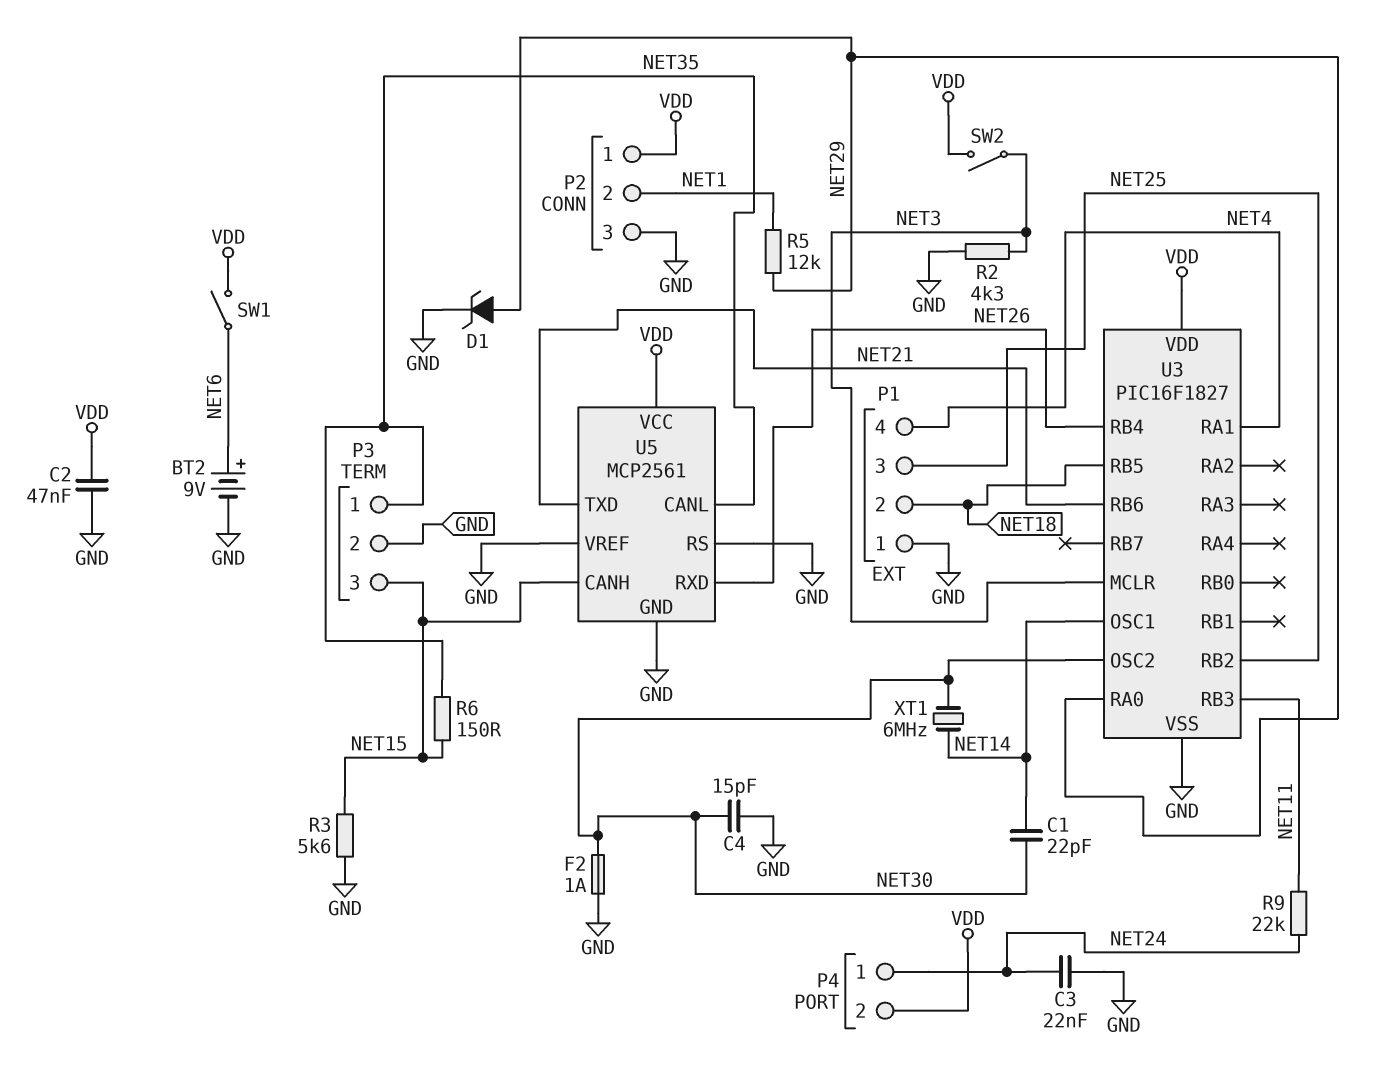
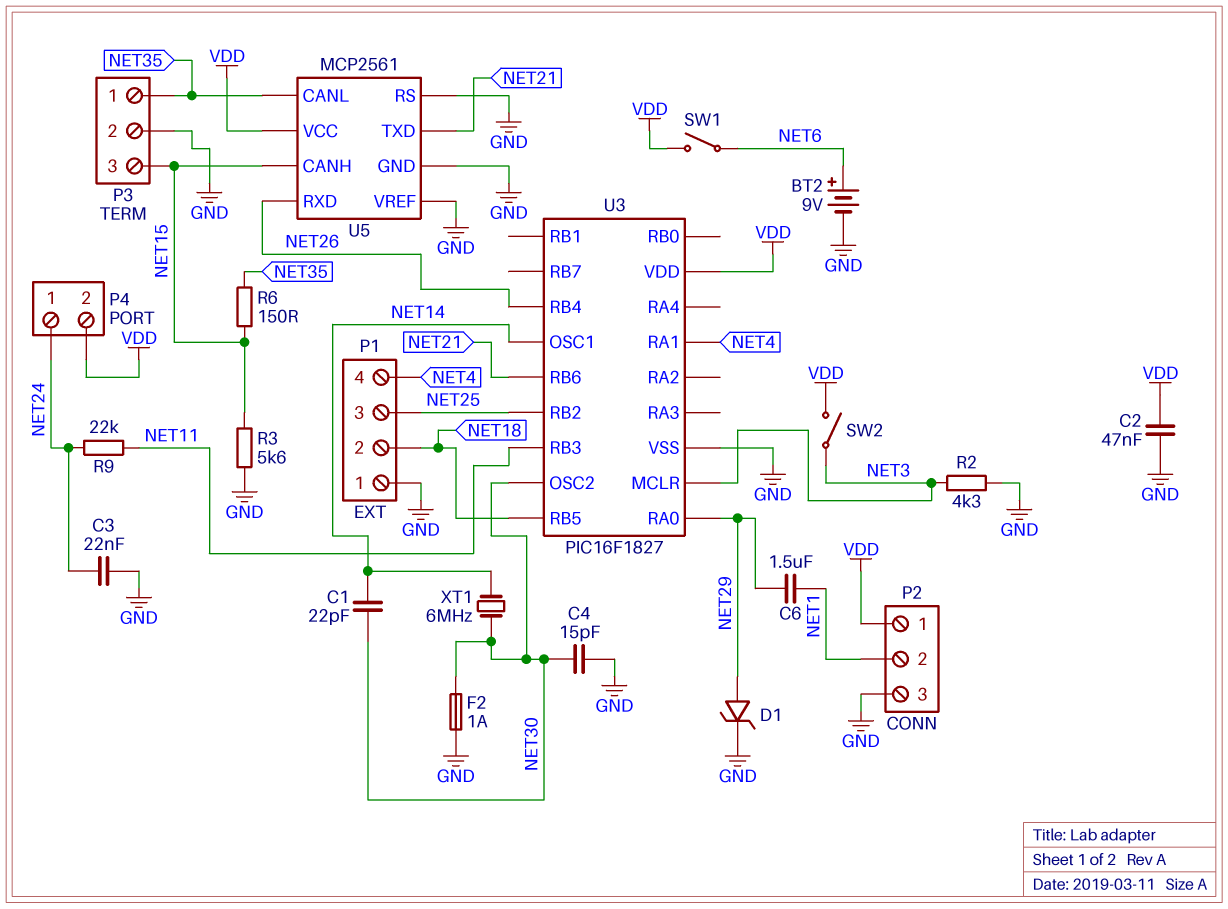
C6: none -> 1.5uF (NET1, NET29)
R5: 12k (NET1, NET29) -> none

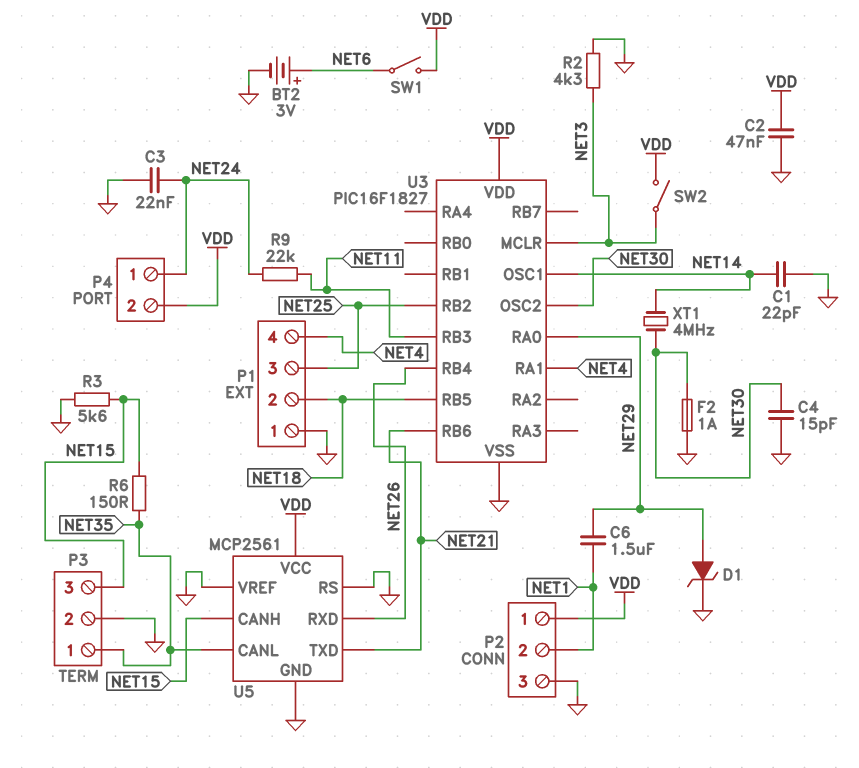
BT2: 9V (plus NET6, minus GND) -> 3V (plus NET6, minus GND)
C1: 22pF (NET14, NET30) -> 22pF (GND, NET14)
XT1: 6MHz (NET14, NET30) -> 4MHz (NET14, NET30)

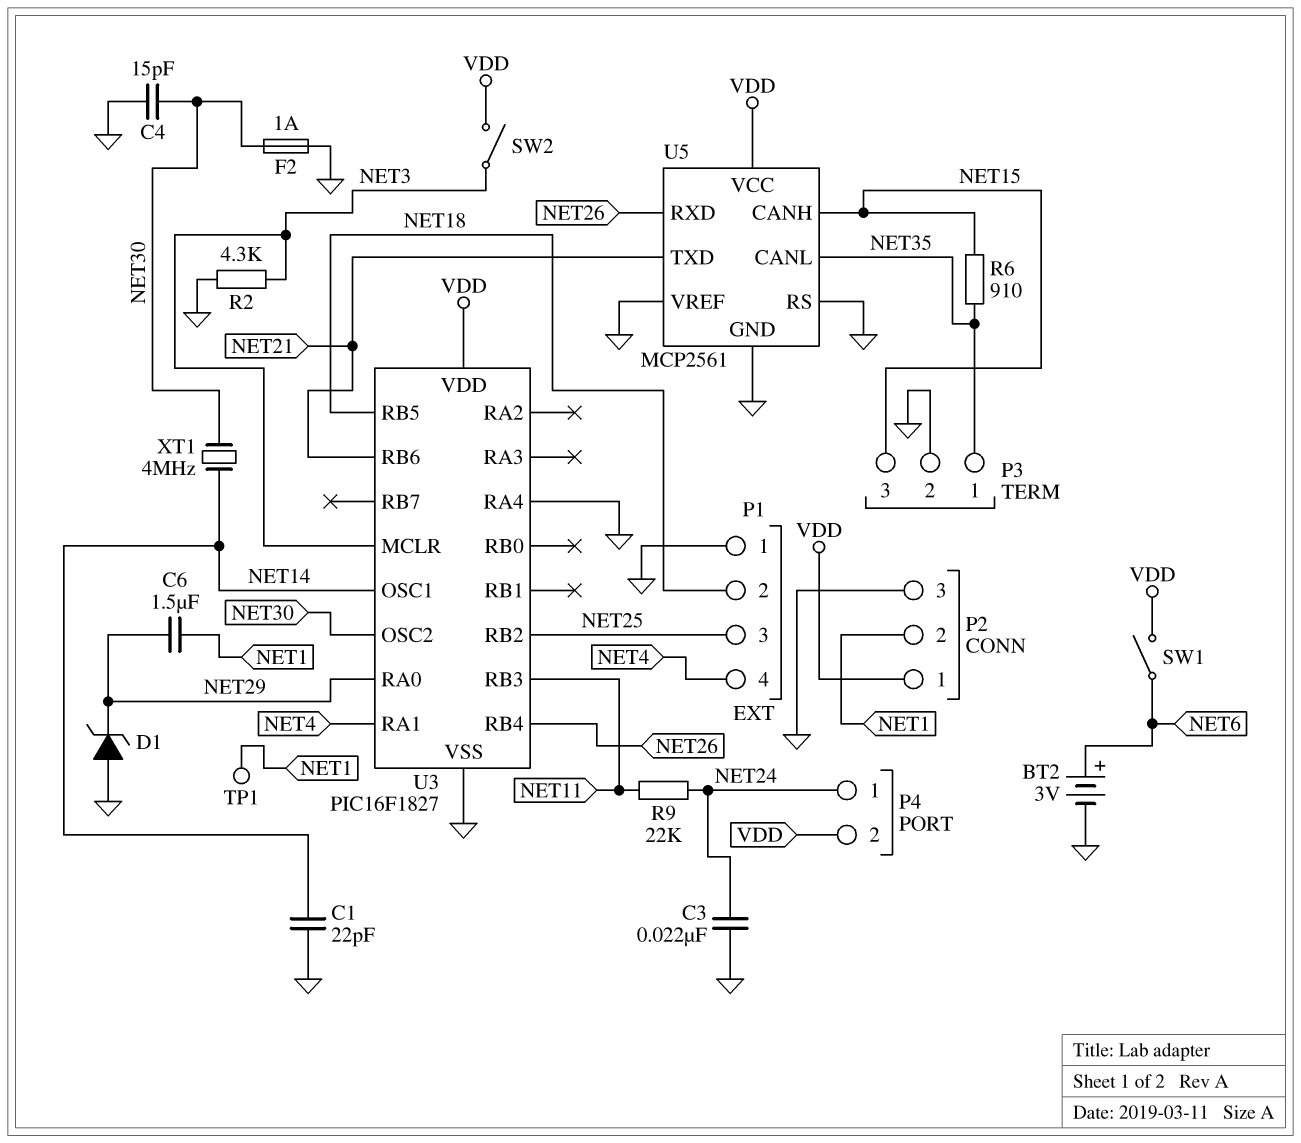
C2: 47nF (GND, VDD) -> none
D1: zener (A NET29, K GND) -> zener (A GND, K NET29)
R3: 5.6k (GND, NET15) -> none
R6: 150 (NET15, NET35) -> 910 (NET15, NET35)
TP1: none -> test point (NET1)
U3 pin RA4: none -> GND

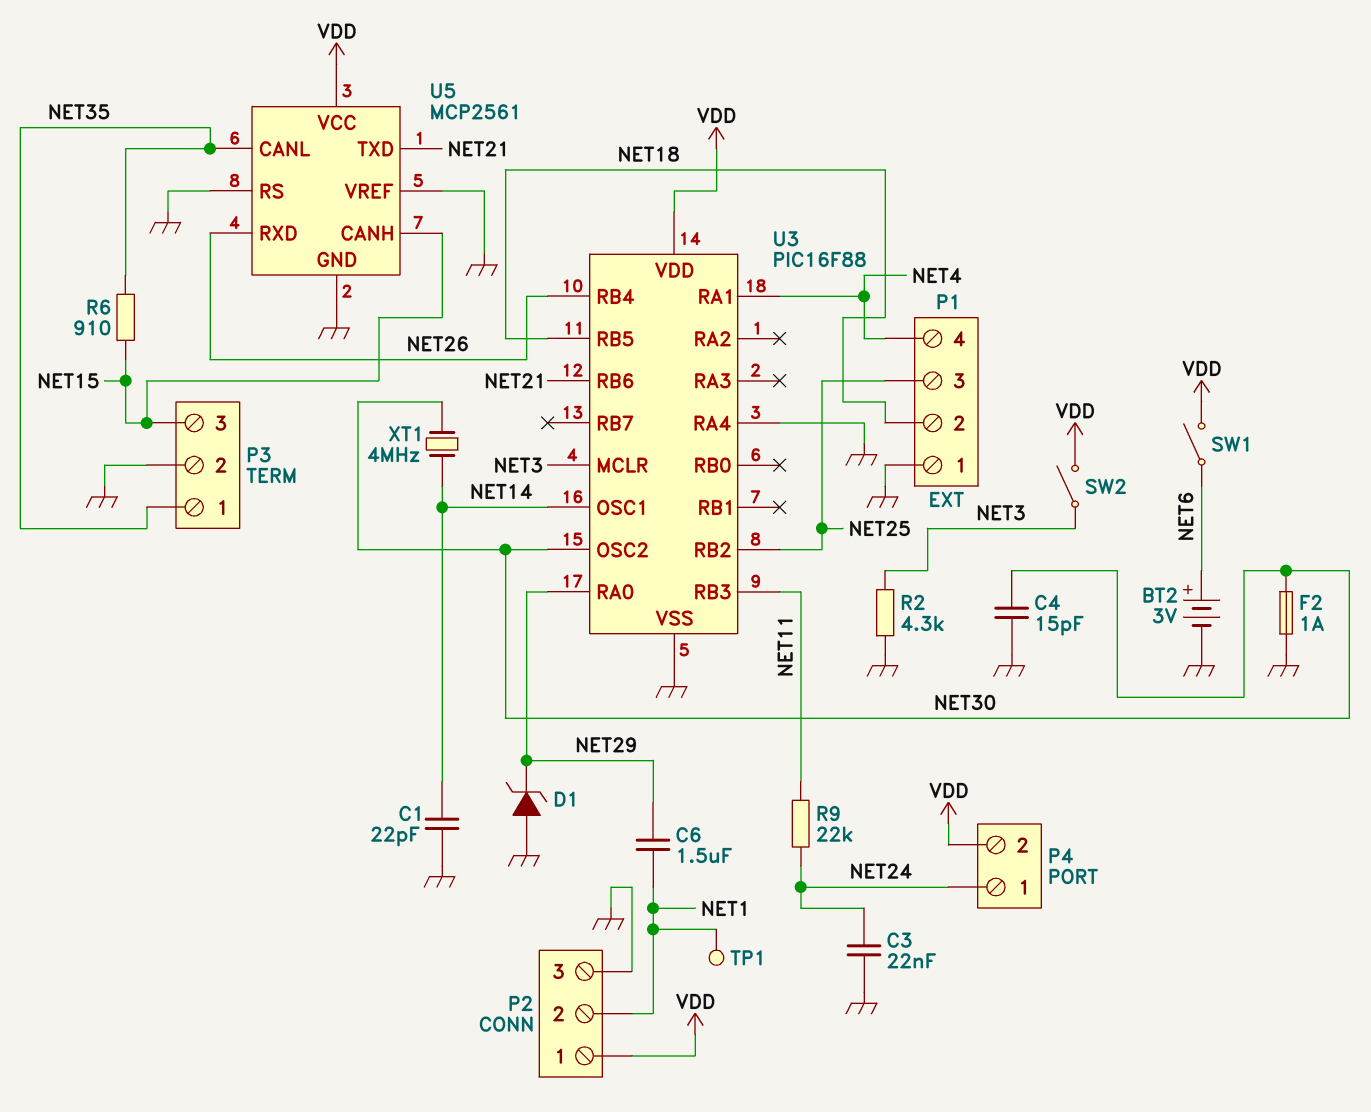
U3: PIC16F1827 -> PIC16F88

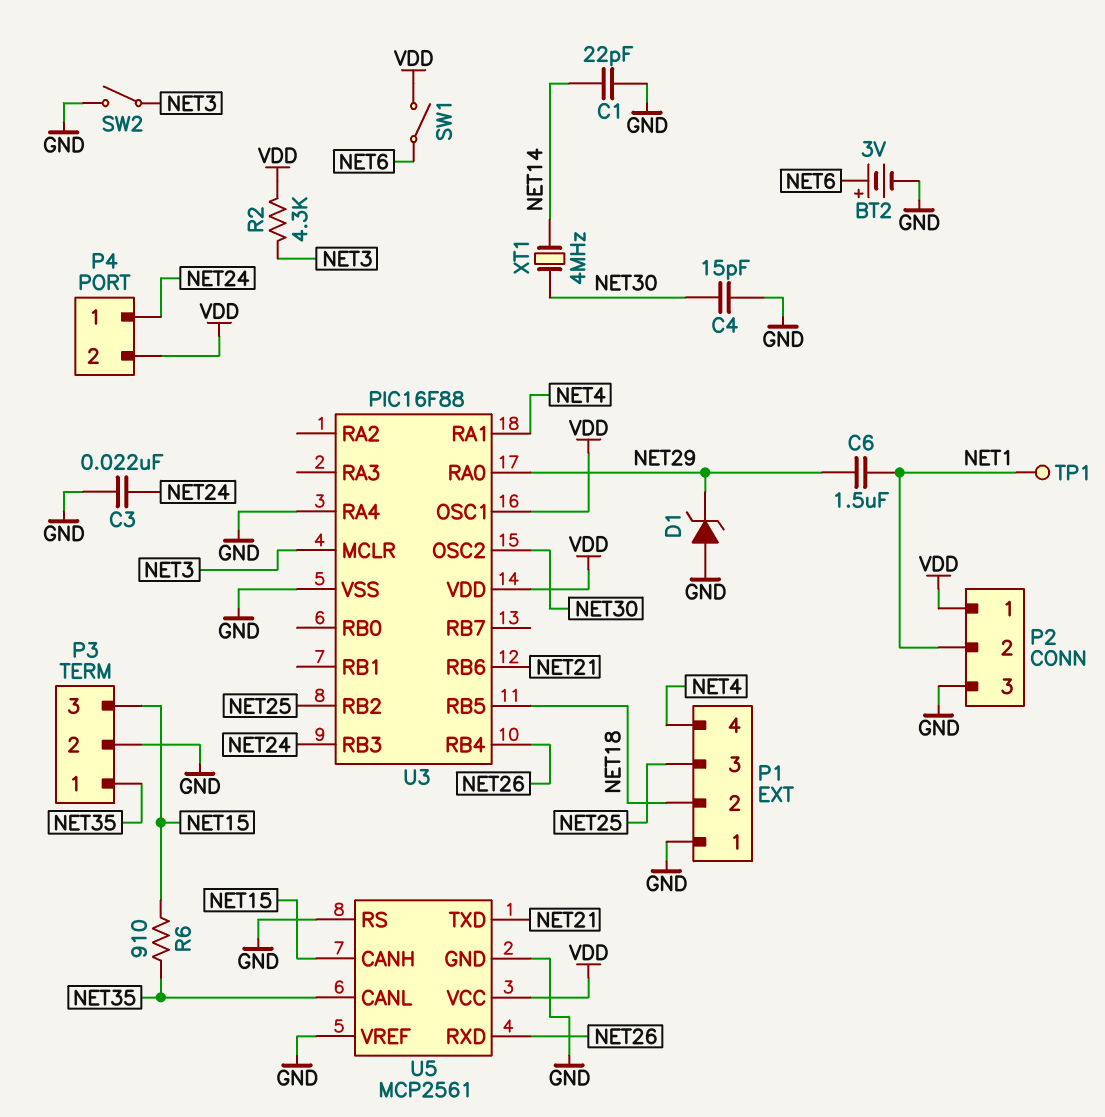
F2: 1A (GND, NET30) -> none
R2: 4.3k (GND, NET3) -> 4.3k (NET3, VDD)
R9: 22k (NET11, NET24) -> none
SW2: switch (NET3, VDD) -> switch (GND, NET3)
U3 pin OSC1: NET14 -> VDD
U3 pin RB3: NET11 -> NET24

